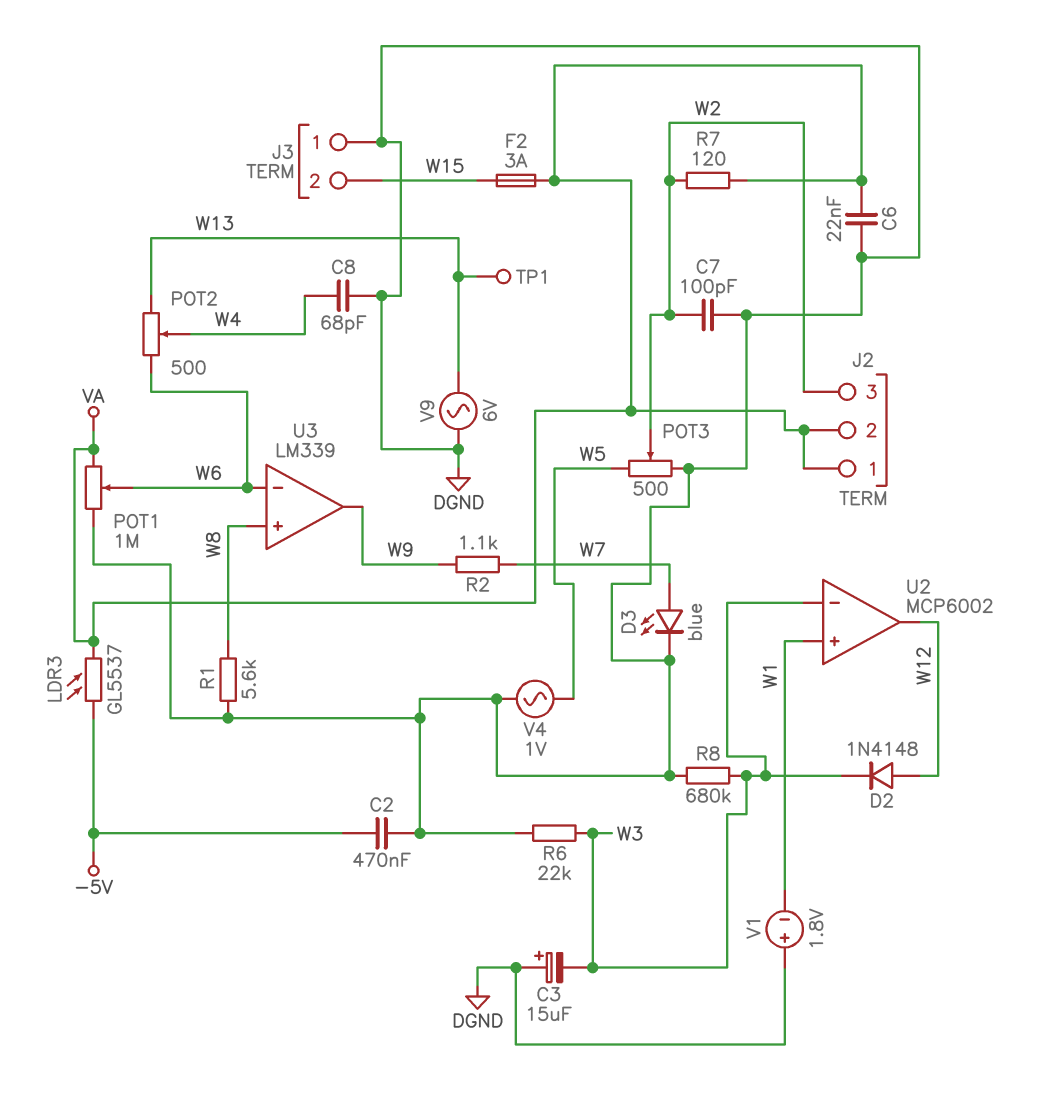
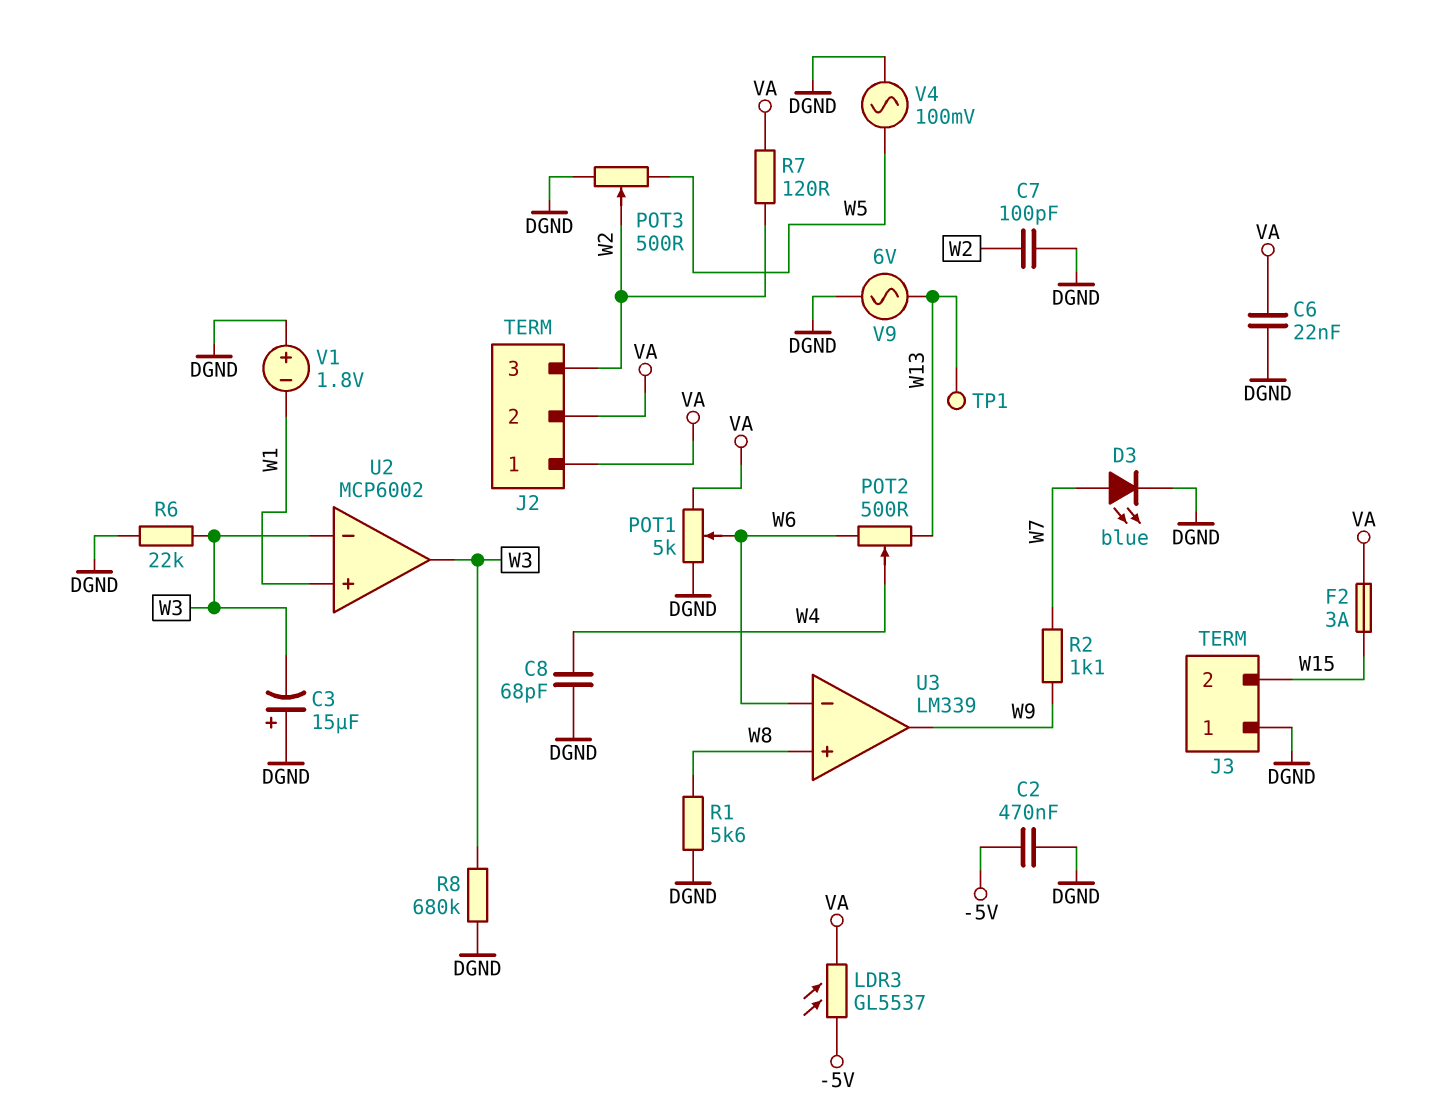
D2: diode 1N4148 (A W12, K W3) -> none
POT1: 1M (DGND, VA, wiper W6) -> 5k (DGND, VA, wiper W6)
U2 pin out: W12 -> W3
V4: AC 1V (DGND, W5) -> AC 100mV (DGND, W5)

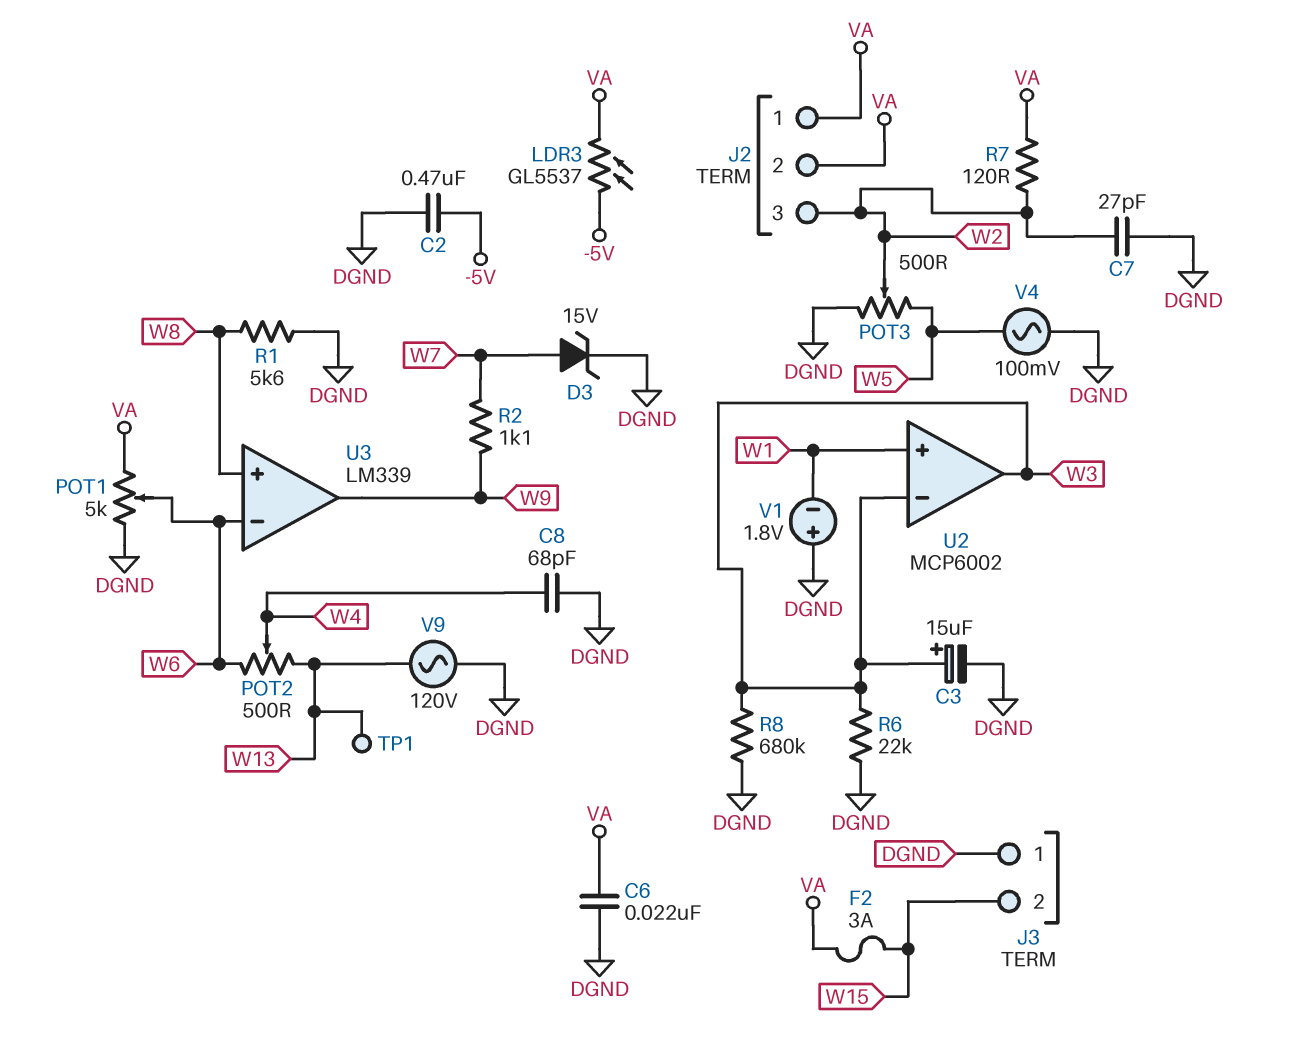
C3: 15uF (plus DGND, minus W3) -> 15uF (plus W3, minus DGND)
C7: 100pF (DGND, W2) -> 27pF (DGND, W2)
D3: LED blue (A W7, K DGND) -> zener 15V (A W7, K DGND)
V9: AC 6V (DGND, W13) -> AC 120V (DGND, W13)

